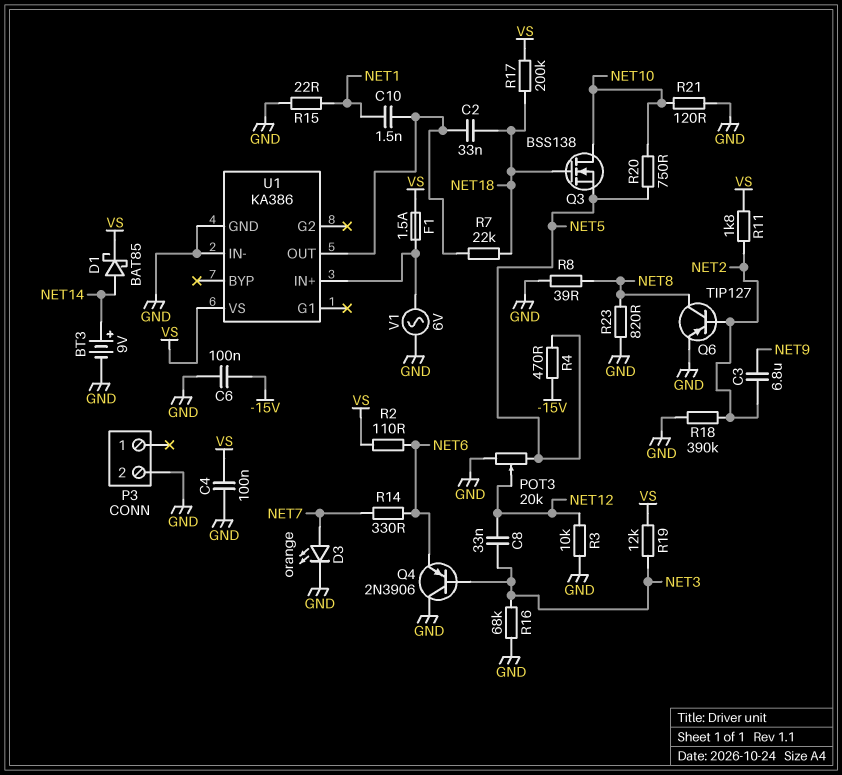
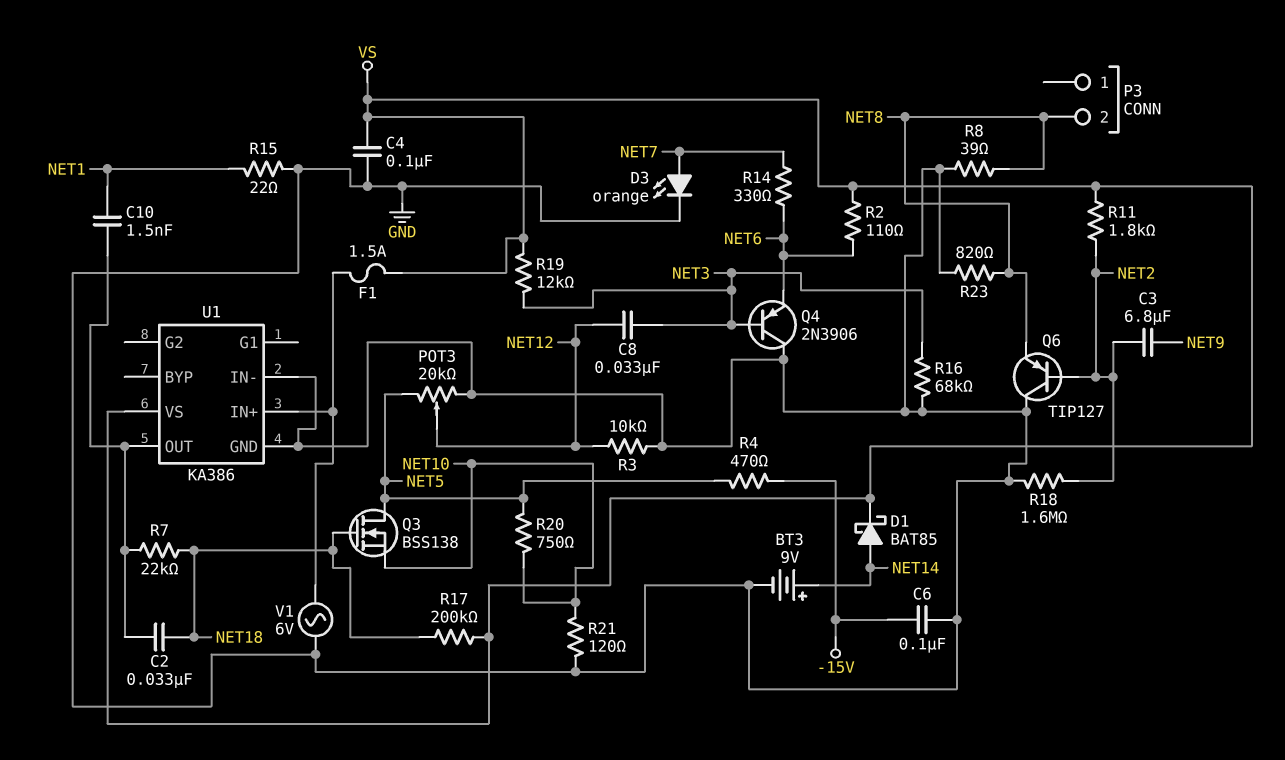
P3 pin 2: GND -> NET8
Q3: NMOS BSS138 (G NET18, D NET10, S NET5) -> NMOS BSS138 (G NET18, D NET5, S NET10)
Q6: PNP TIP127 (B NET2, C NET8, E GND) -> PNP TIP127 (B NET2, C GND, E NET8)
R18: 390k (GND, NET2) -> 1.6M (GND, NET2)

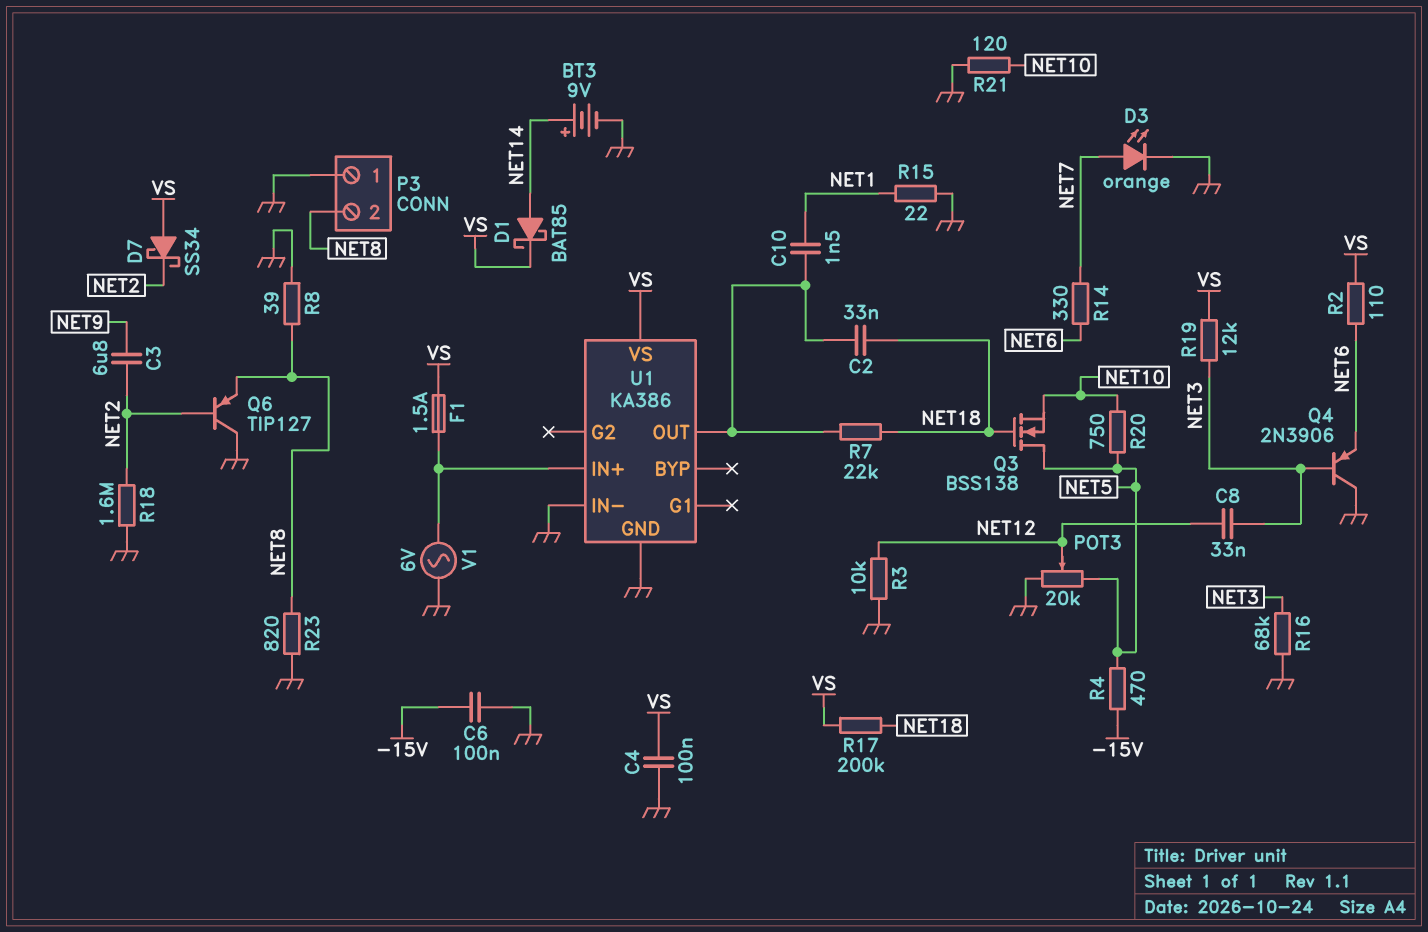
D7: none -> schottky SS34 (A VS, K NET2)
P3 pin 1: none -> GND
R11: 1.8k (NET2, VS) -> none

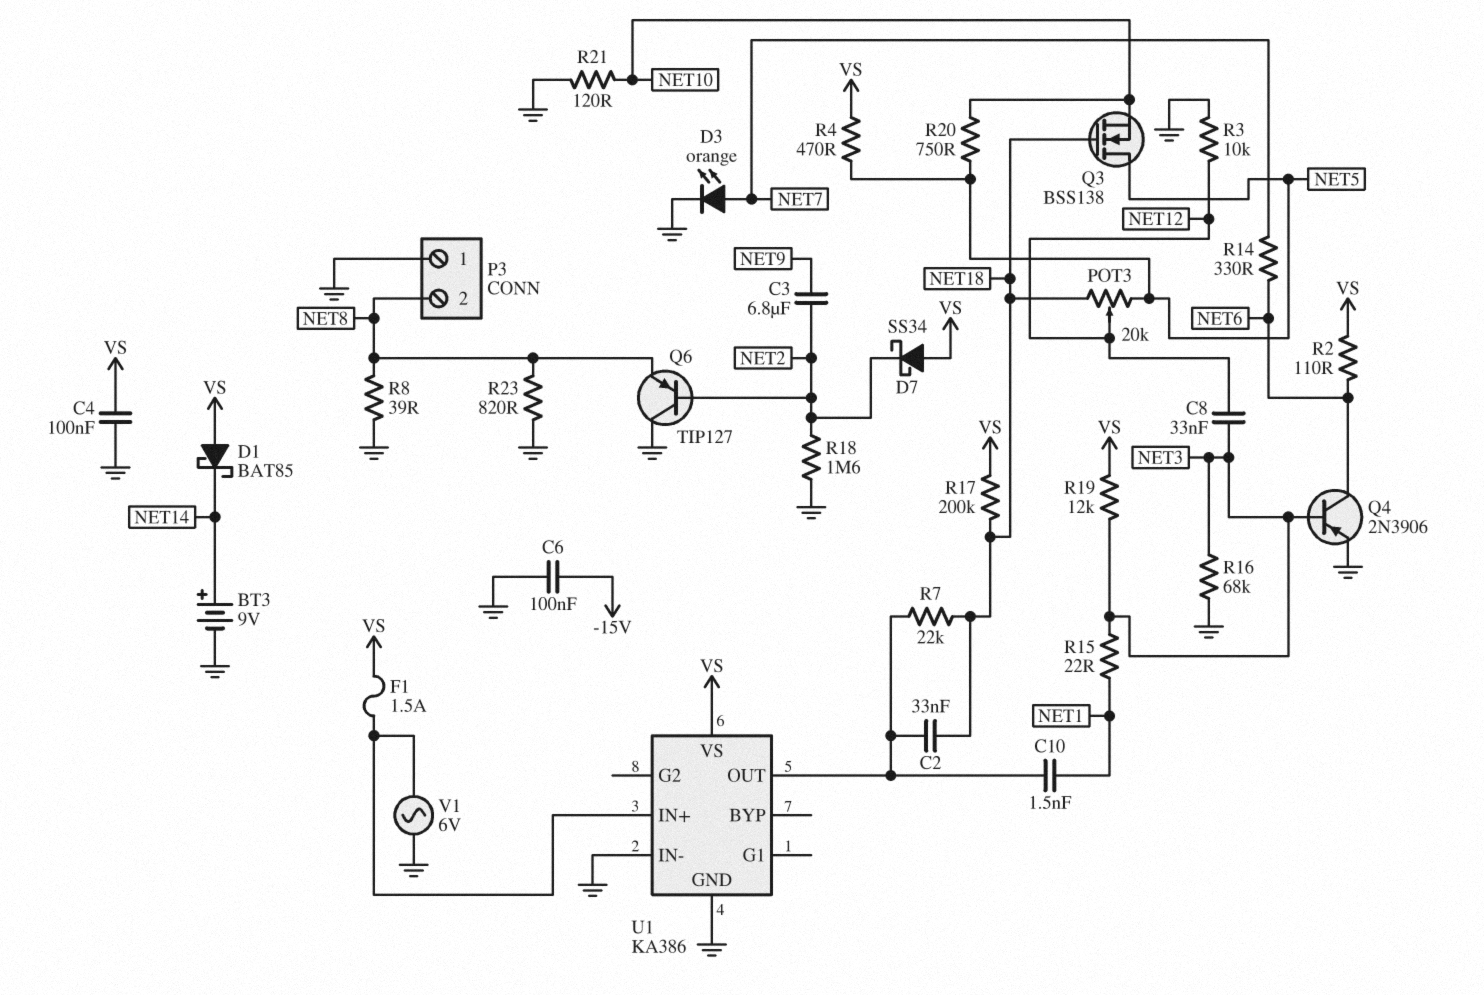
D1: schottky BAT85 (A NET14, K VS) -> schottky BAT85 (A VS, K NET14)
POT3: 20k (GND, NET5, wiper NET12) -> 20k (NET5, NET18, wiper NET12)
Q4: PNP 2N3906 (B NET3, C GND, E NET6) -> PNP 2N3906 (B NET3, C NET6, E GND)
R4: 470 (-15V, NET5) -> 470 (NET5, VS)
R15: 22 (GND, NET1) -> 22 (NET1, NET3)

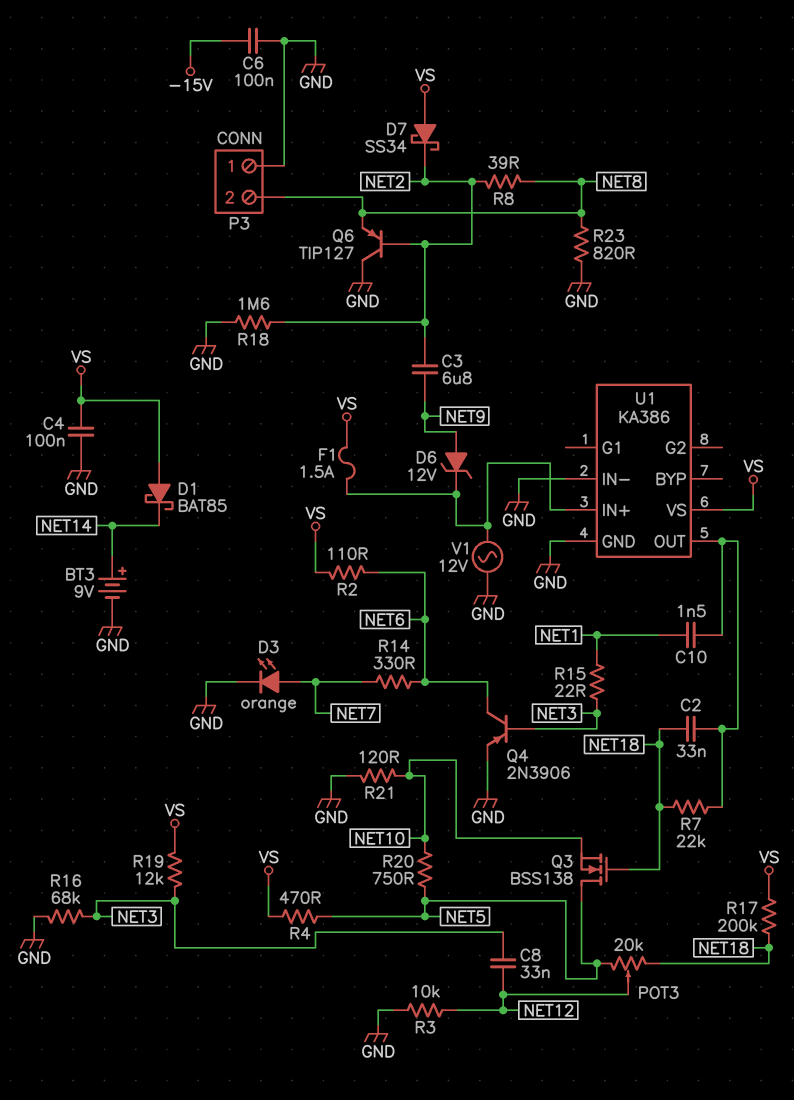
D6: none -> zener 12V (A NET9, K U1/IN+)
R8: 39 (GND, NET8) -> 39 (NET2, NET8)
V1: AC 6V (GND, U1/IN+) -> AC 12V (GND, U1/IN+)

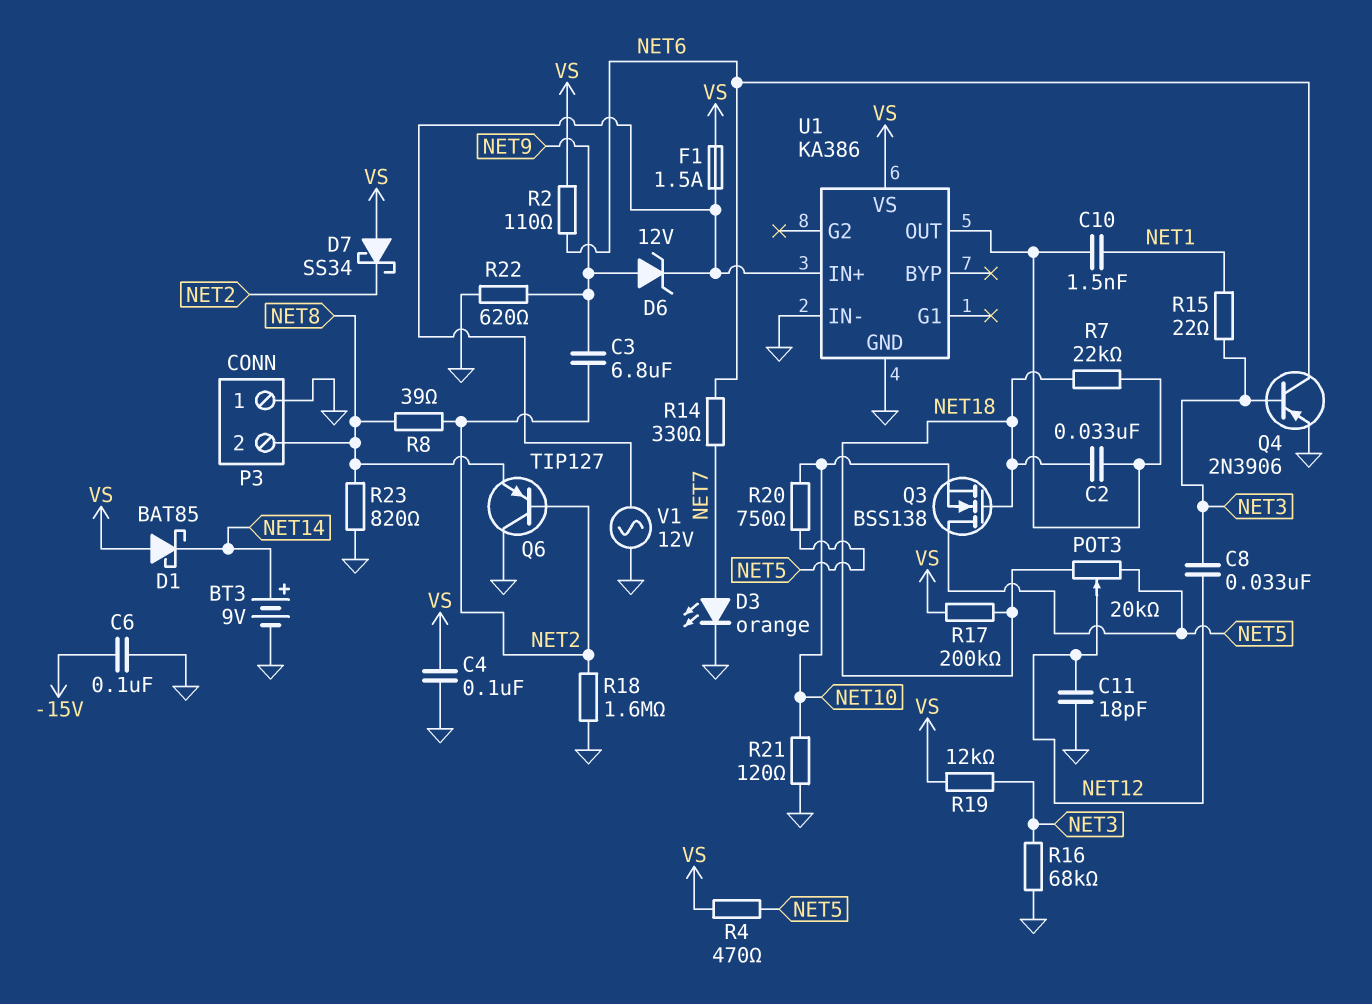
C11: none -> 18pF (GND, NET12)
R3: 10k (GND, NET12) -> none
R22: none -> 620 (GND, NET9)

